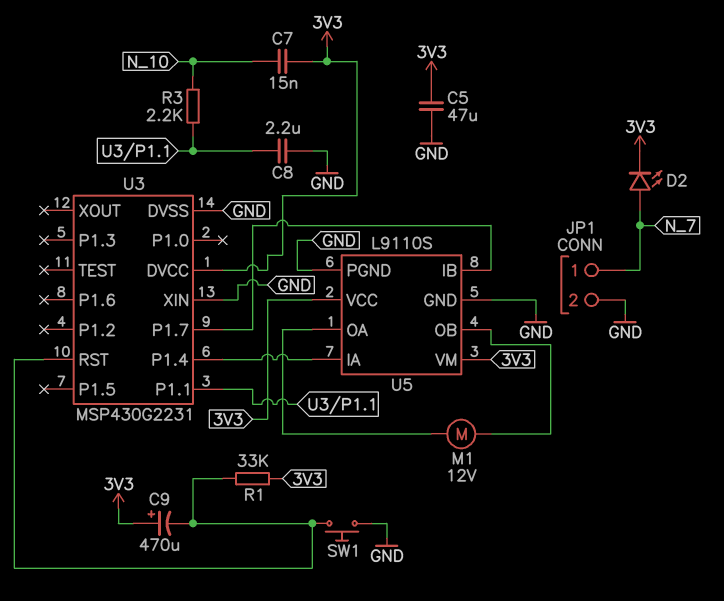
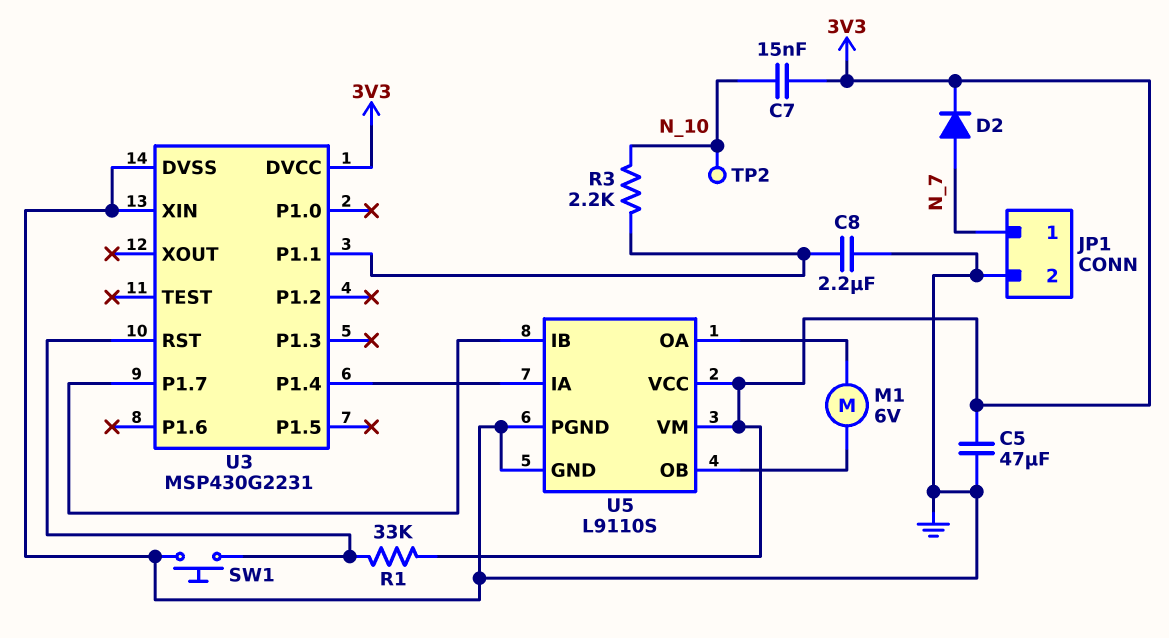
C9: 470uF (plus 3V3, minus U3/RST) -> none
D2: LED (A N_7, K 3V3) -> diode (A N_7, K 3V3)
M1: motor 12V (U5/OA, U5/OB) -> motor 6V (U5/OA, U5/OB)
TP2: none -> test point (N_10)

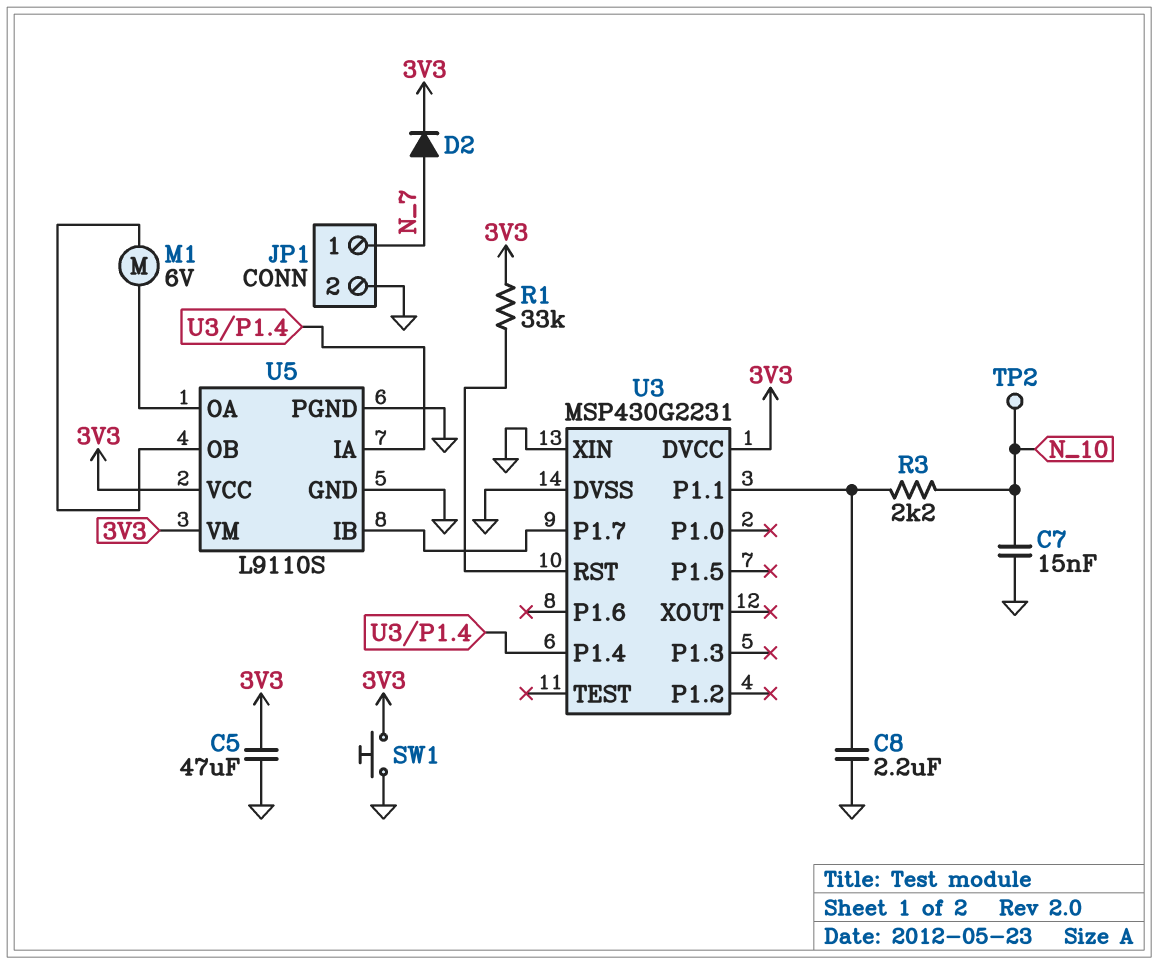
C7: 15nF (3V3, N_10) -> 15nF (GND, N_10)
SW1: button (GND, U3/RST) -> button (3V3, GND)

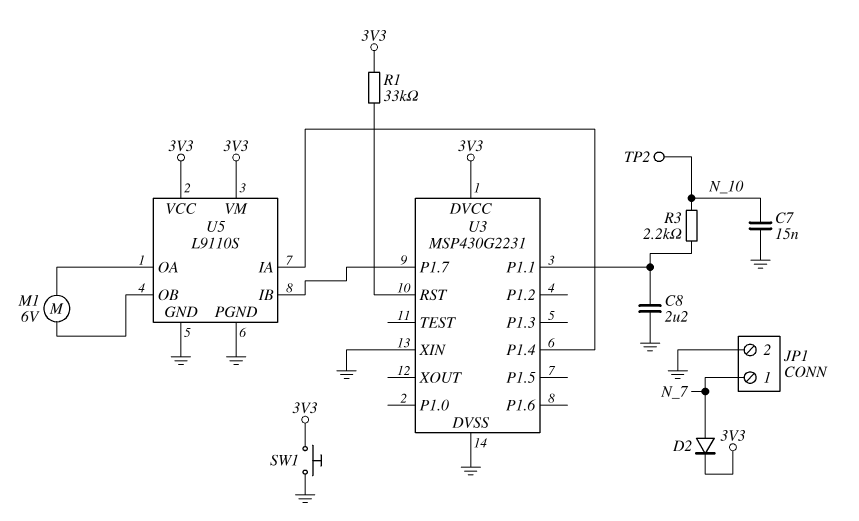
C5: 47uF (3V3, GND) -> none

